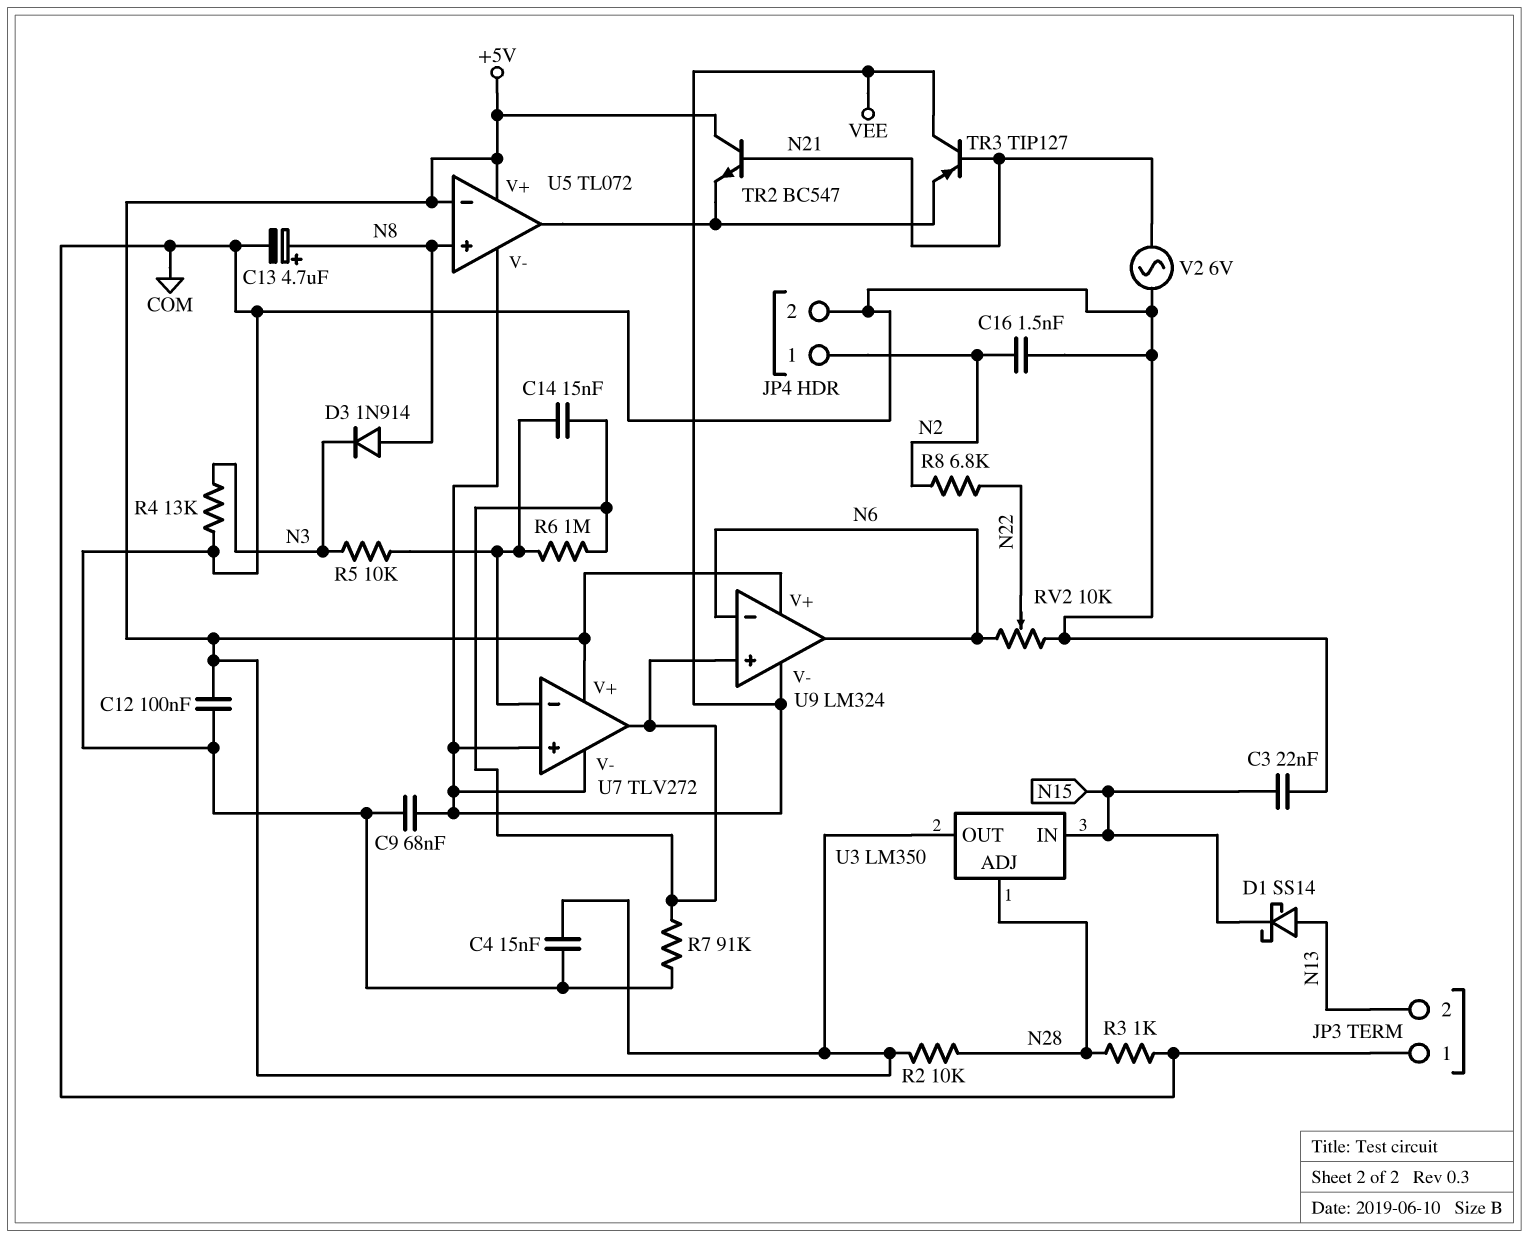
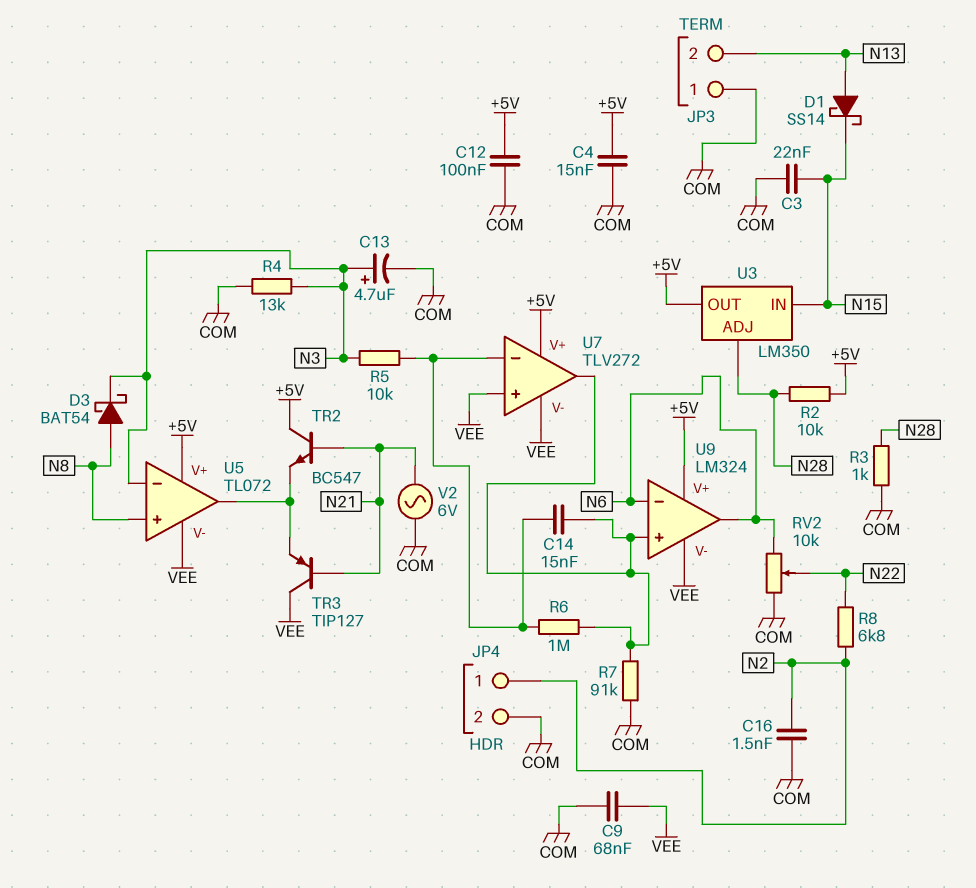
C13: 4.7uF (plus N8, minus COM) -> 4.7uF (plus N3, minus COM)
D3: diode 1N914 (A N8, K N3) -> schottky BAT54 (A N8, K N3)
U5 pin in-: +5V -> N3

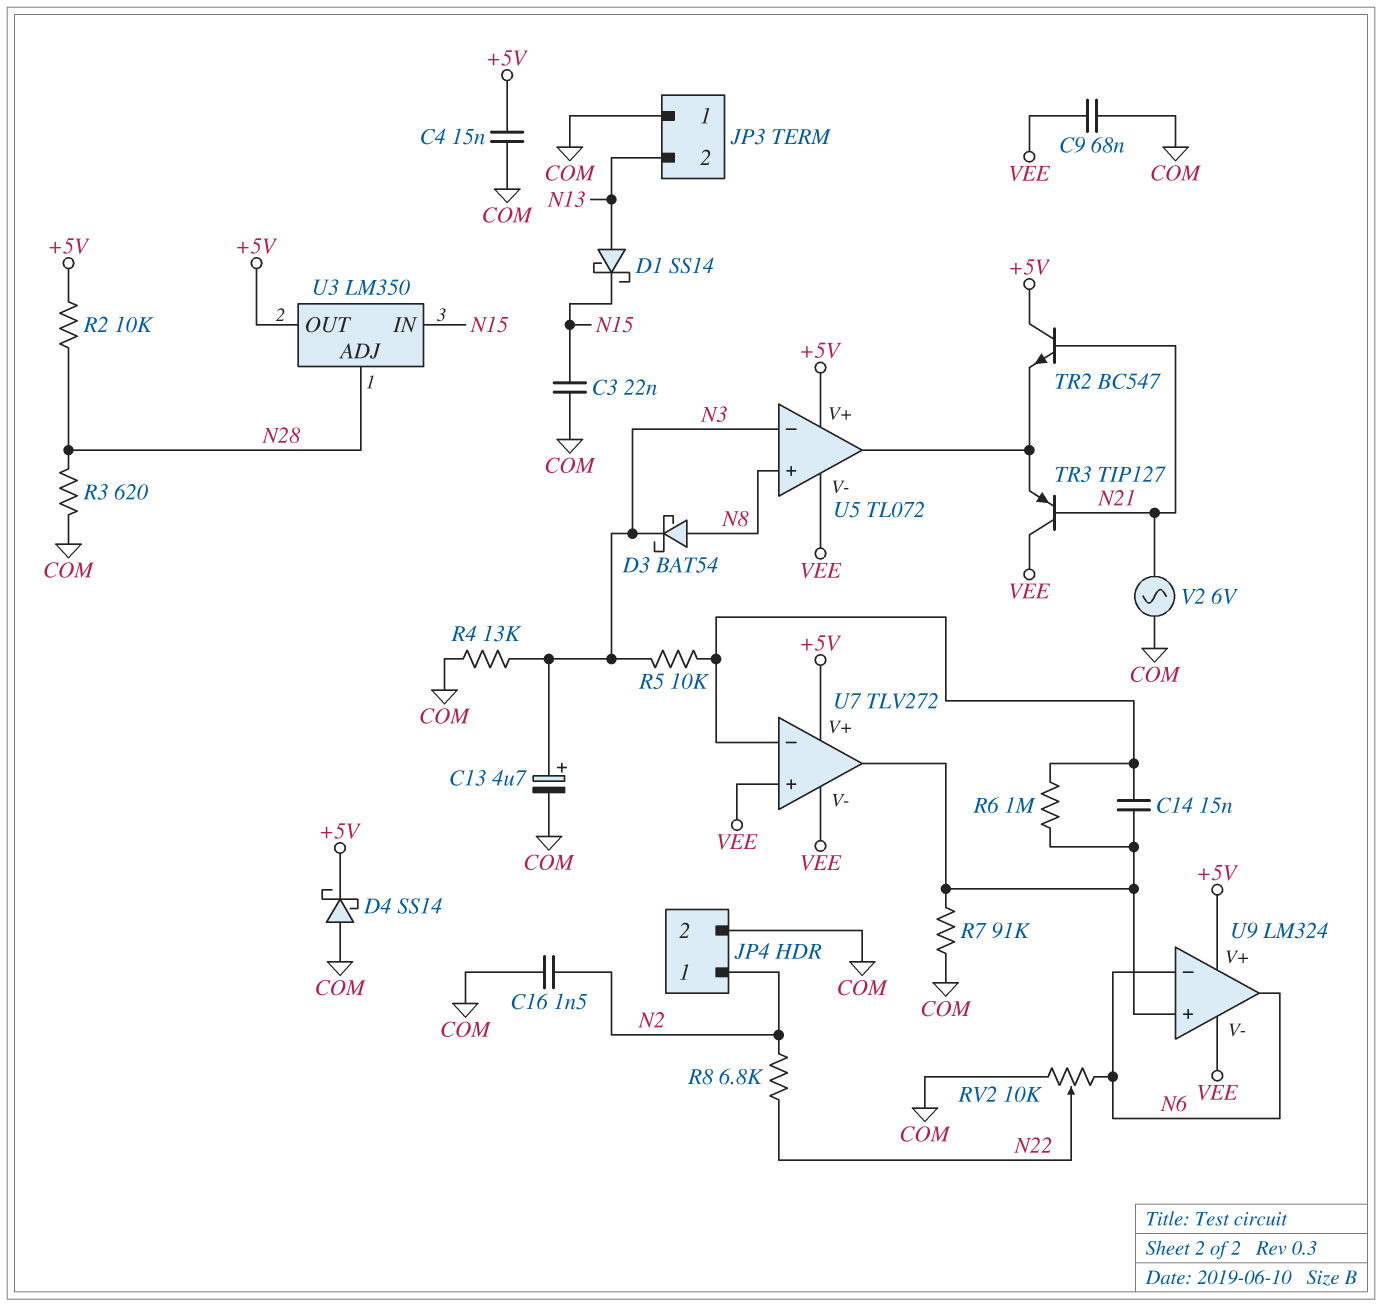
C12: 100nF (+5V, COM) -> none
D4: none -> schottky SS14 (A COM, K +5V)
R3: 1k (COM, N28) -> 620 (COM, N28)

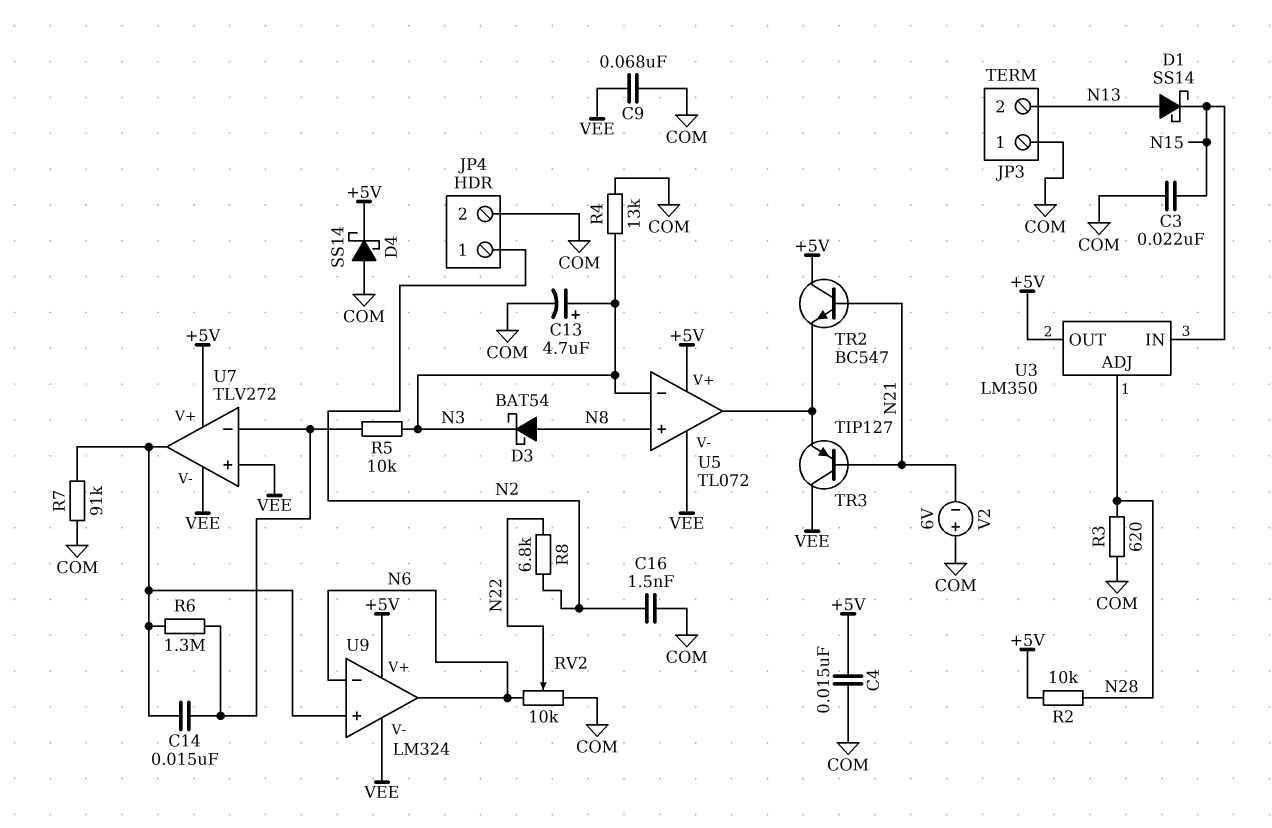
R6: 1M (U7/in-, U7/out) -> 1.3M (U7/in-, U7/out)
V2: AC 6V (COM, N21) -> 6V (plus COM, minus N21)

